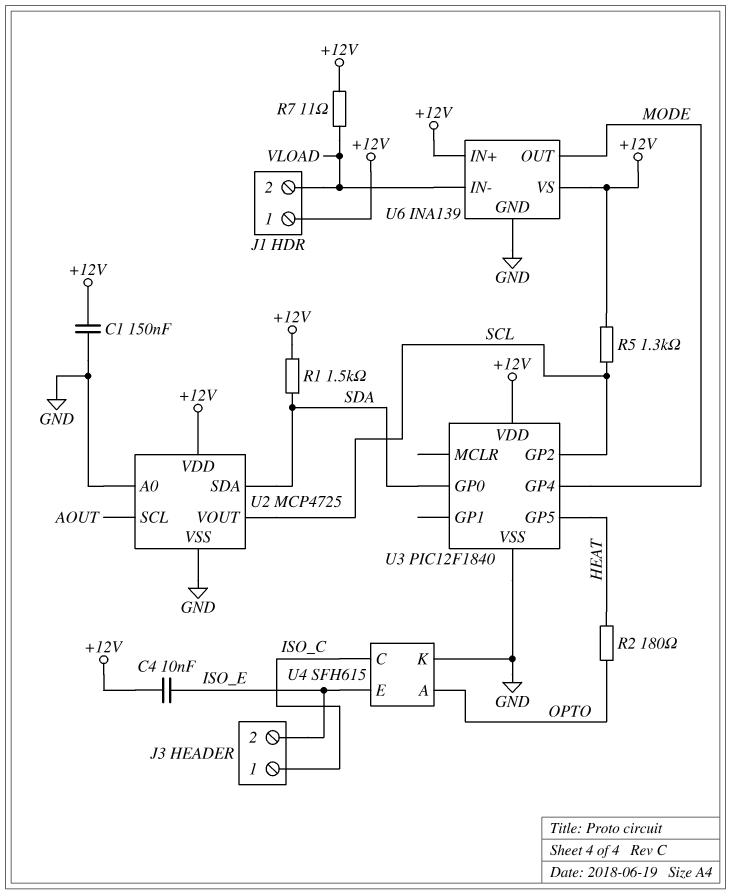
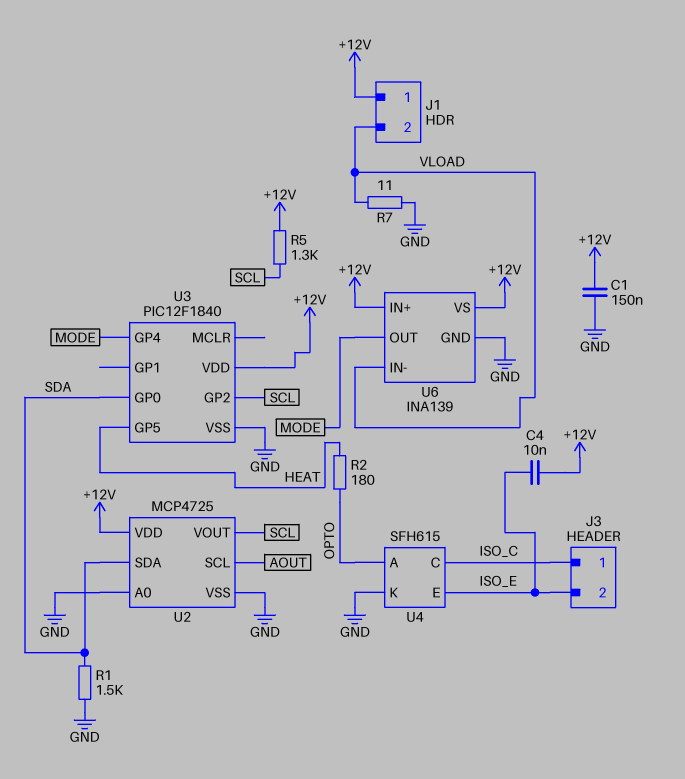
R1: 1.5k (+12V, SDA) -> 1.5k (GND, SDA)
R7: 11 (+12V, VLOAD) -> 11 (GND, VLOAD)

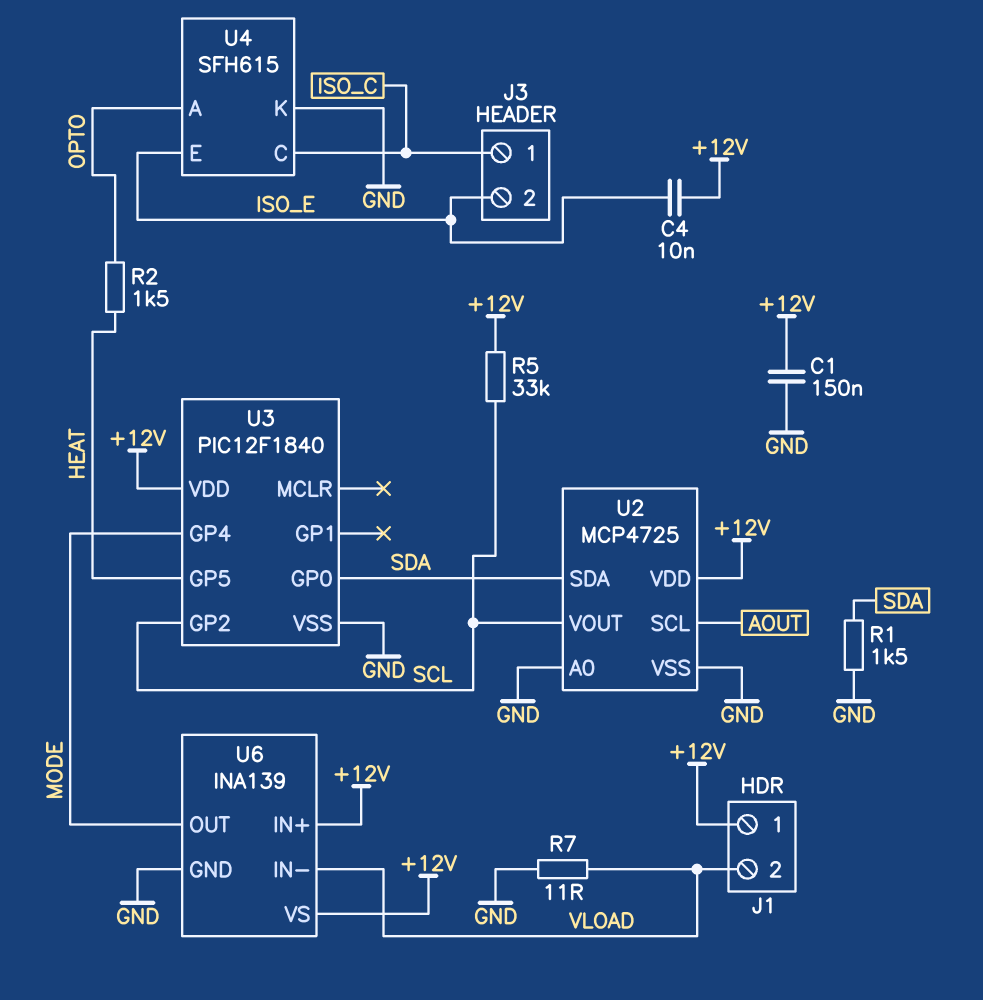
R2: 180 (HEAT, OPTO) -> 1.5k (HEAT, OPTO)
R5: 1.3k (+12V, SCL) -> 33k (+12V, SCL)

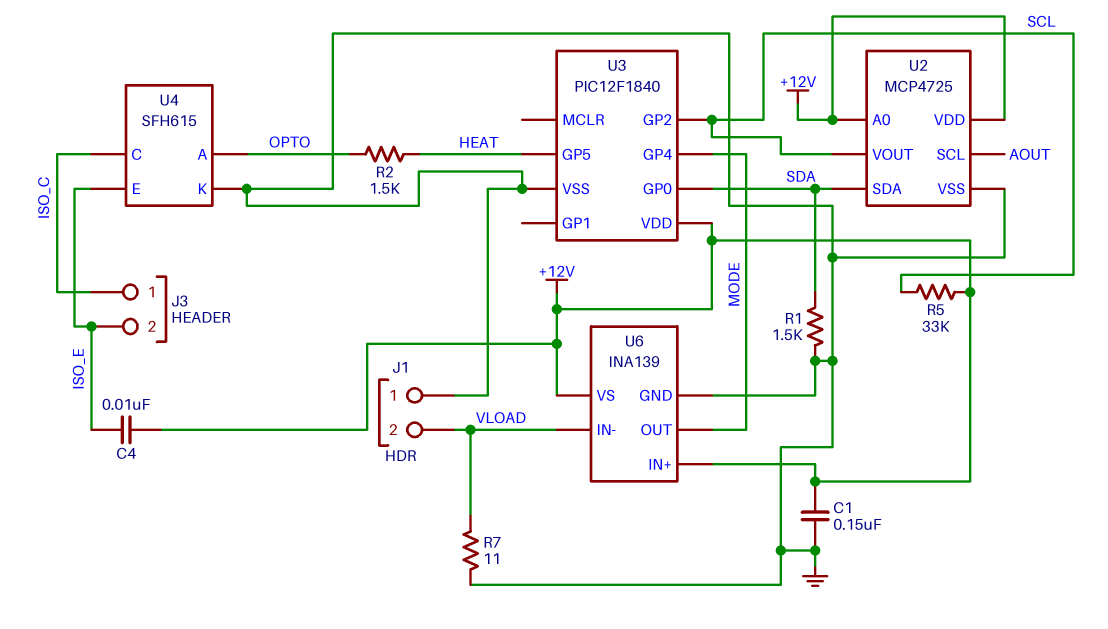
J1 pin 1: +12V -> GND
U2 pin A0: GND -> +12V

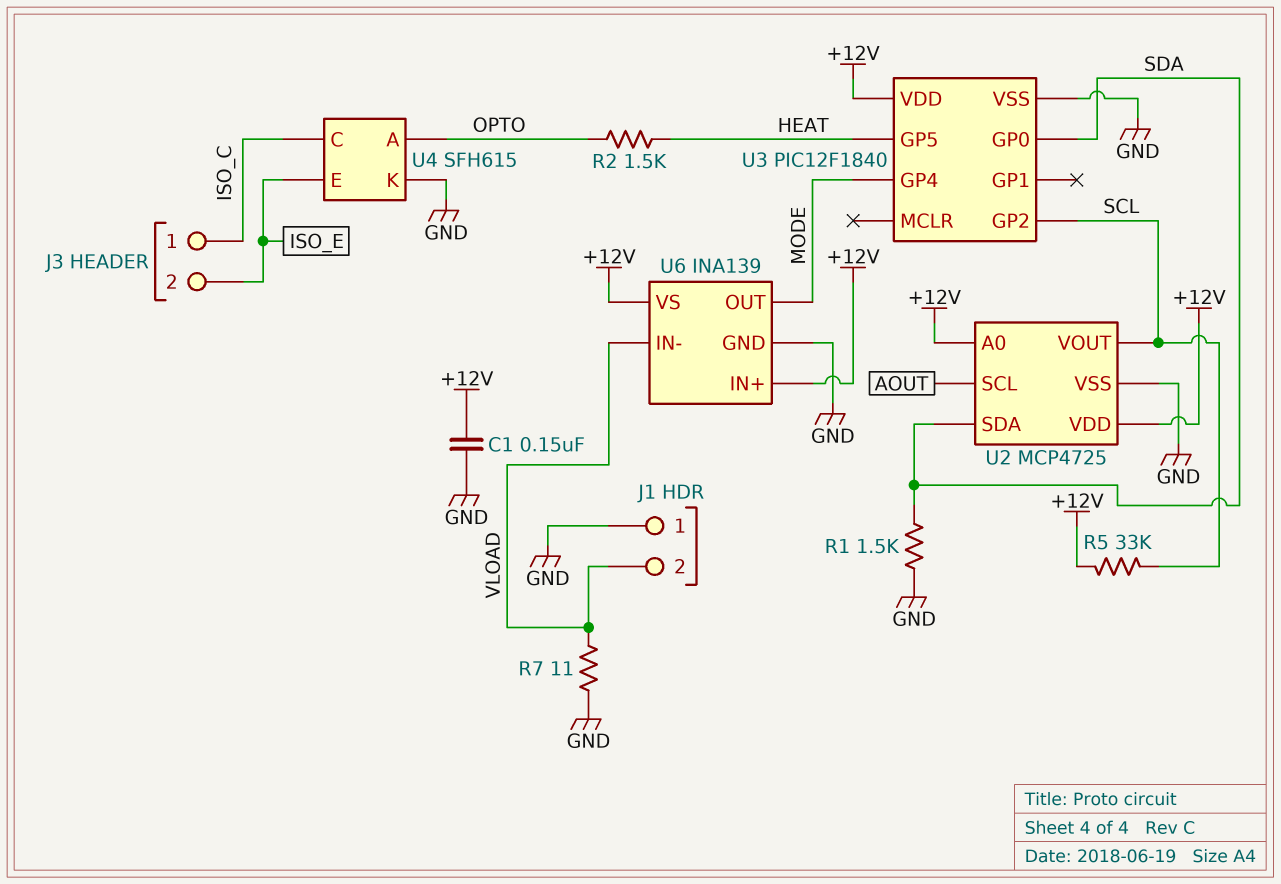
C4: 10nF (+12V, ISO_E) -> none

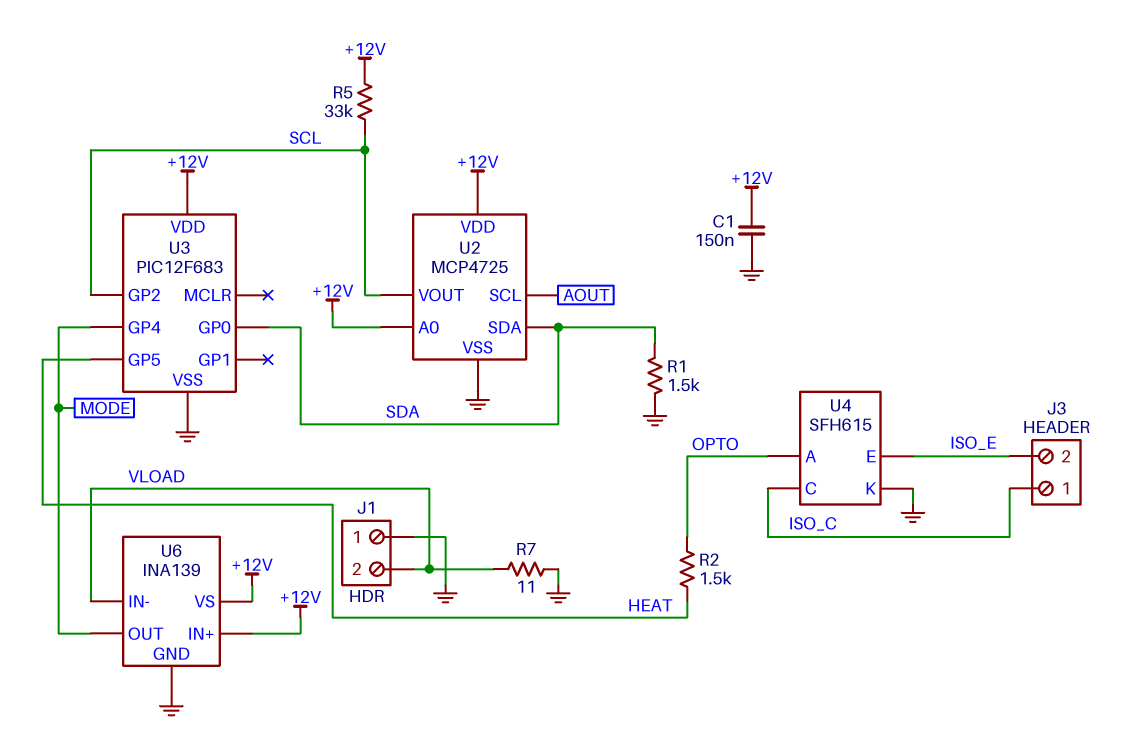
U3: PIC12F1840 -> PIC12F683

